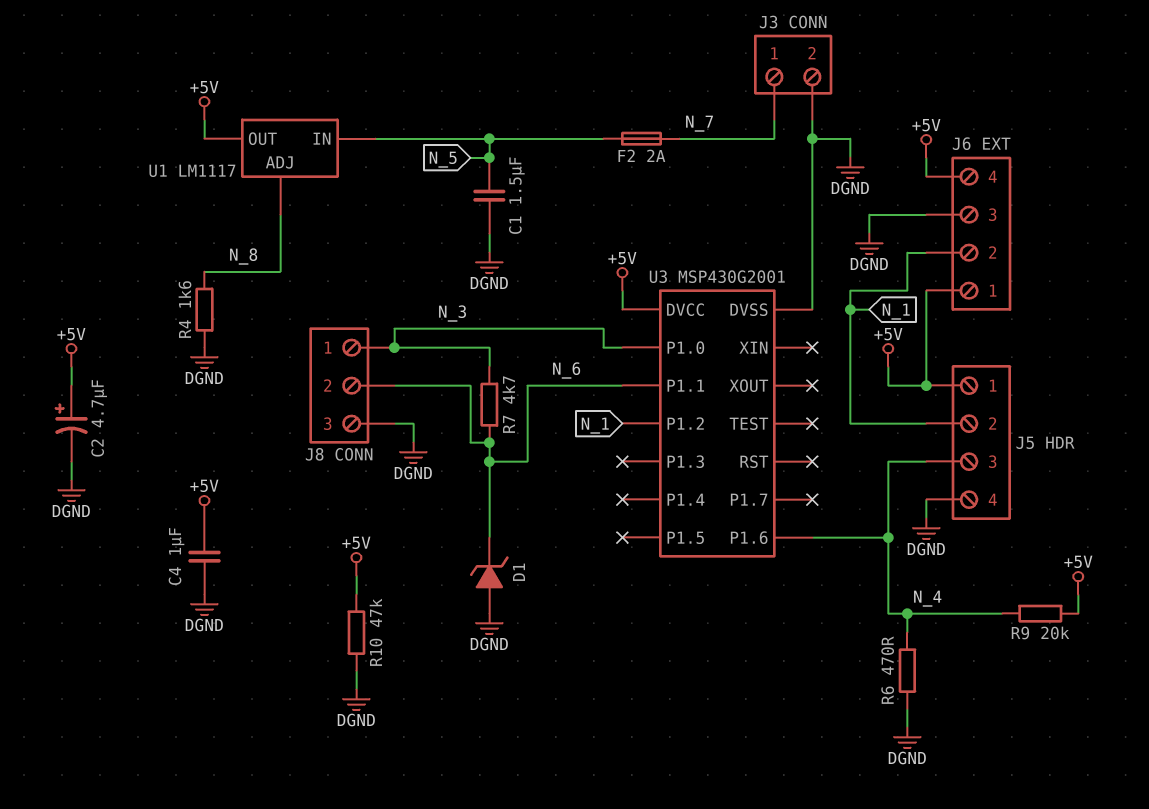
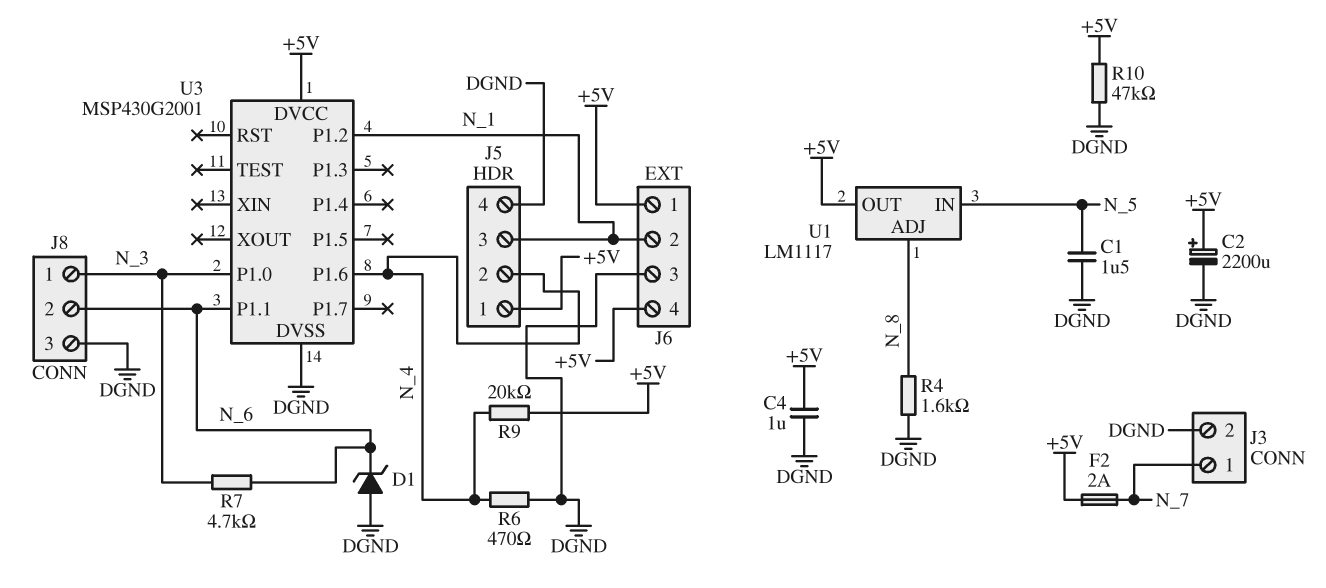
C2: 4.7uF (plus +5V, minus DGND) -> 2200uF (plus +5V, minus DGND)
F2: 2A (N_5, N_7) -> 2A (+5V, N_7)
J5 pin 2: N_1 -> N_4
J5 pin 3: N_4 -> N_1

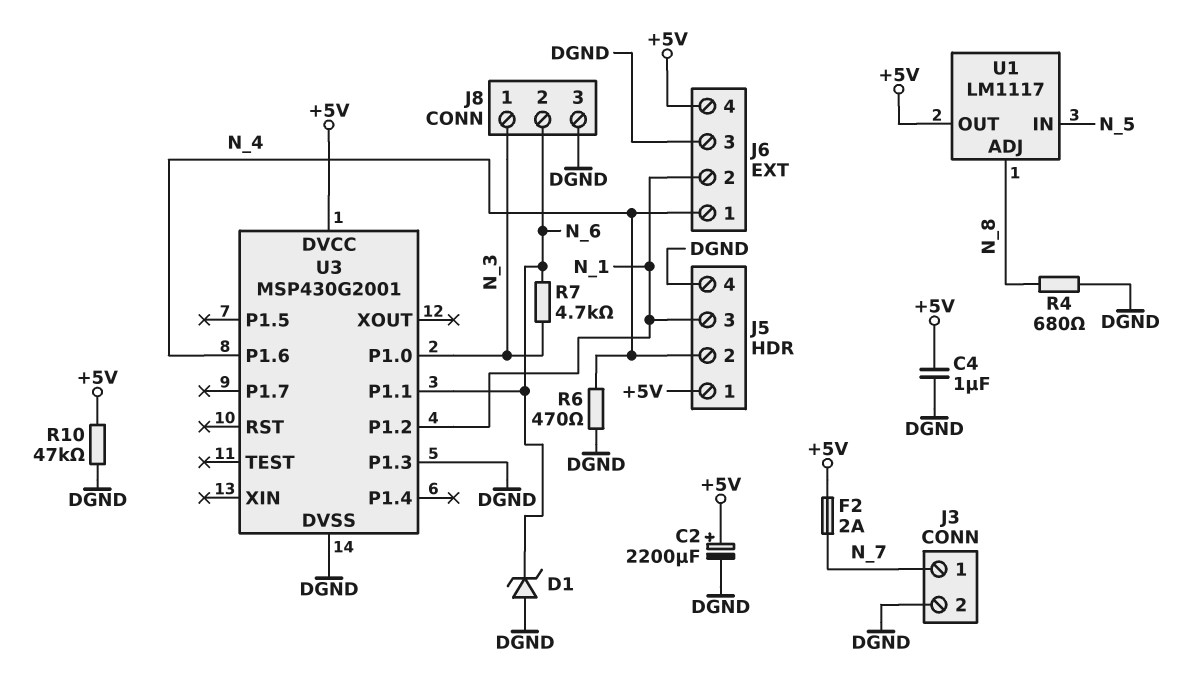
C1: 1.5uF (DGND, N_5) -> none
J6 pin 1: +5V -> N_4
R4: 1.6k (DGND, N_8) -> 680 (DGND, N_8)
R9: 20k (+5V, N_4) -> none
U3 pin P1.3: none -> DGND

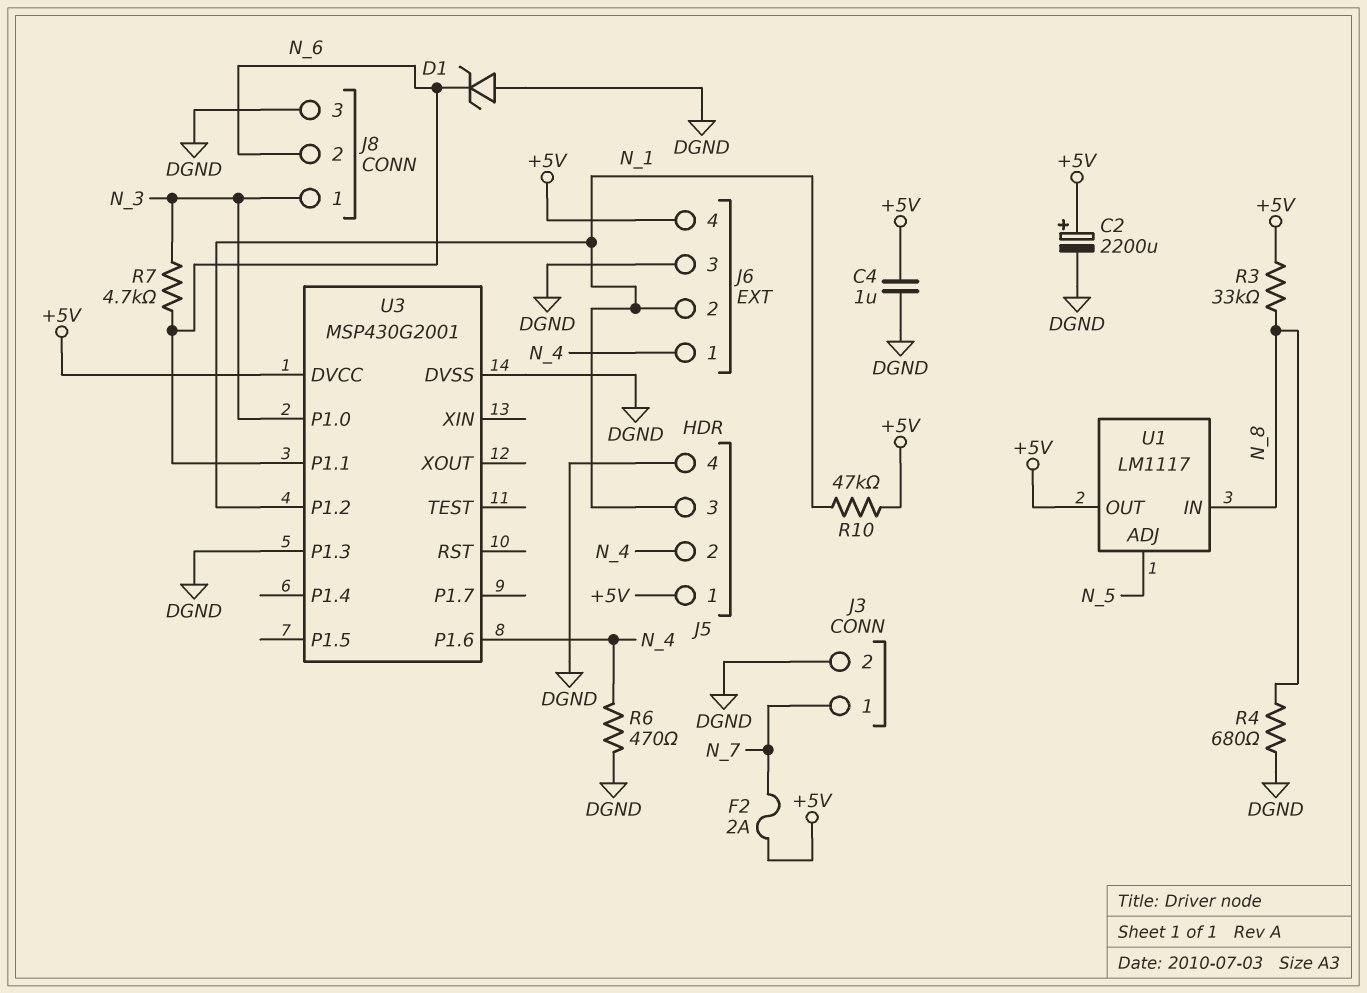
R3: none -> 33k (+5V, N_8)
R10: 47k (+5V, DGND) -> 47k (+5V, N_1)
U1 pin ADJ: N_8 -> N_5
U1 pin IN: N_5 -> N_8

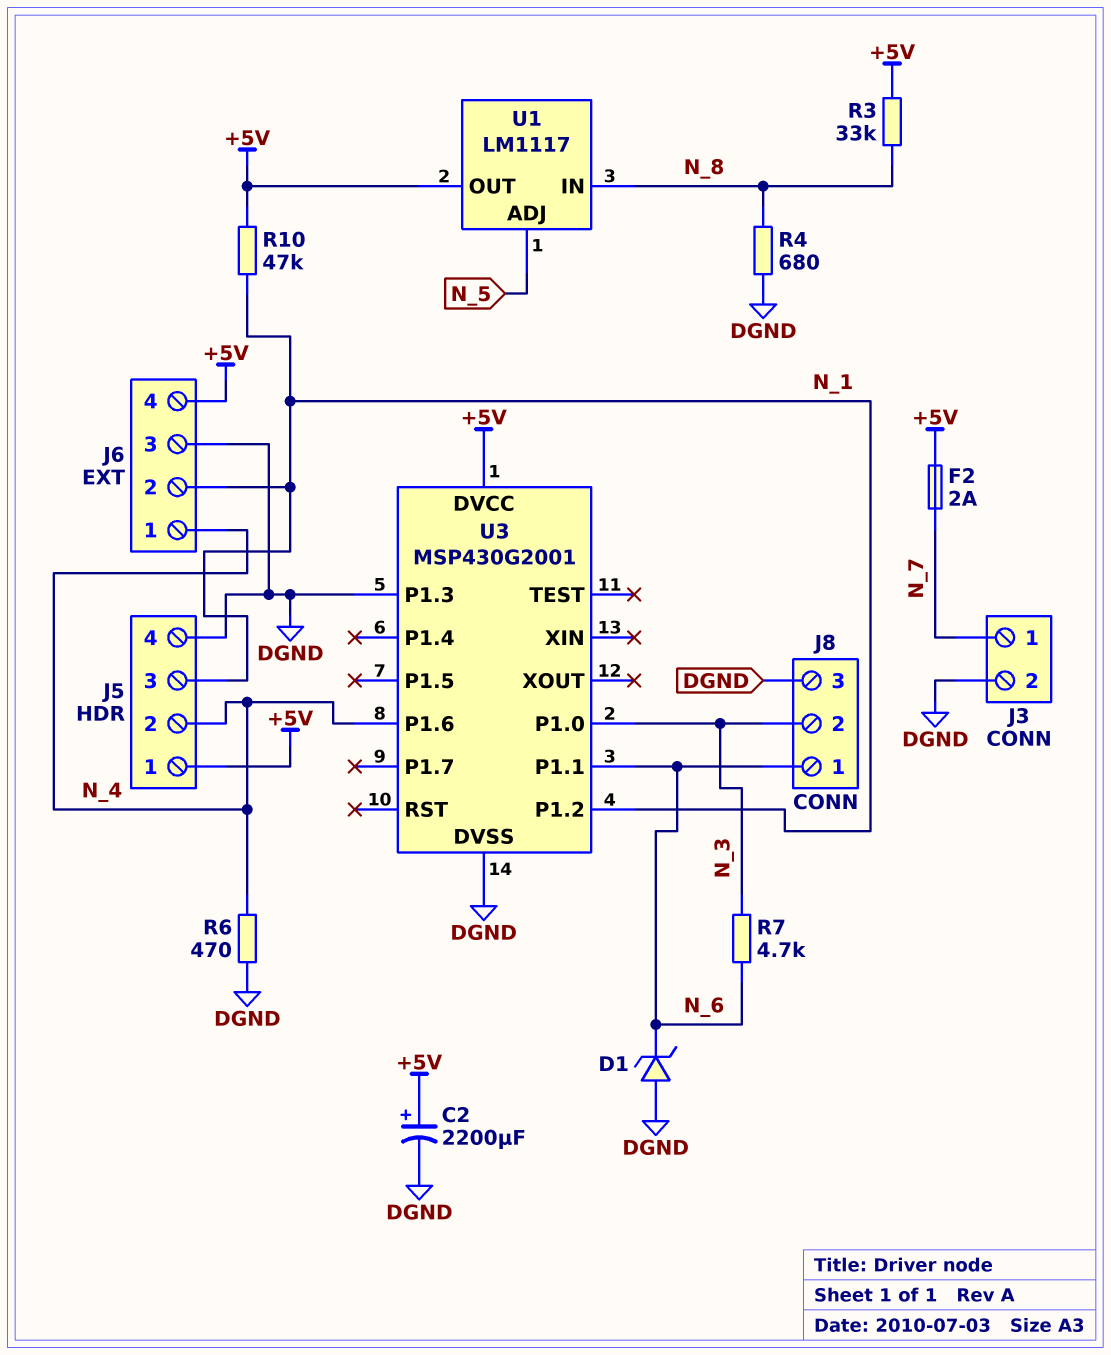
C4: 1uF (+5V, DGND) -> none
J8 pin 1: N_3 -> N_6
J8 pin 2: N_6 -> N_3

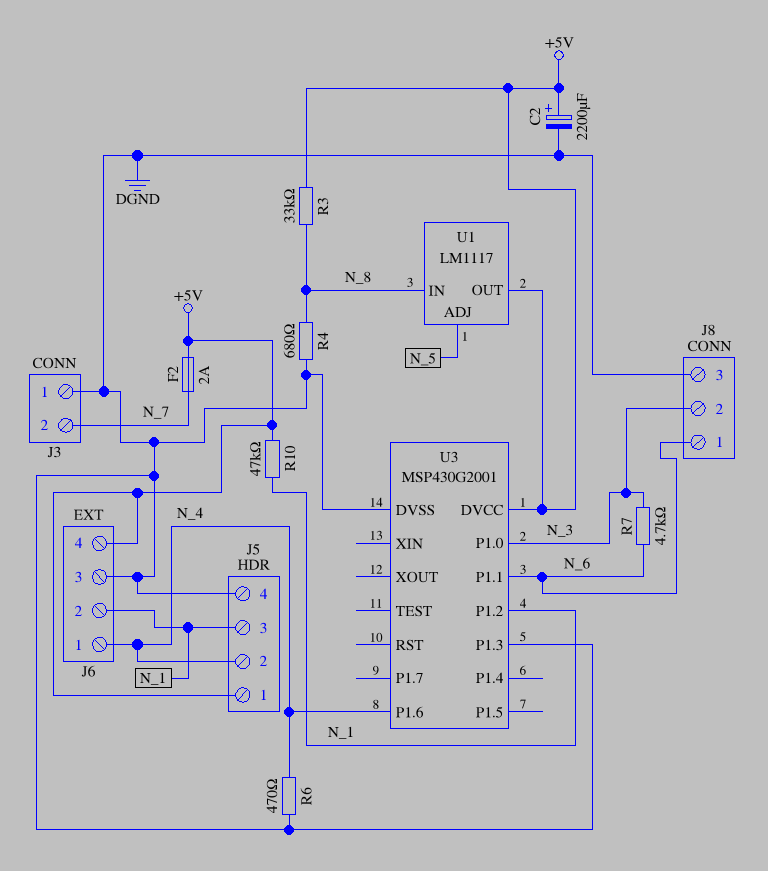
D1: zener (A DGND, K N_6) -> none
J3 pin 1: N_7 -> DGND
J3 pin 2: DGND -> N_7

